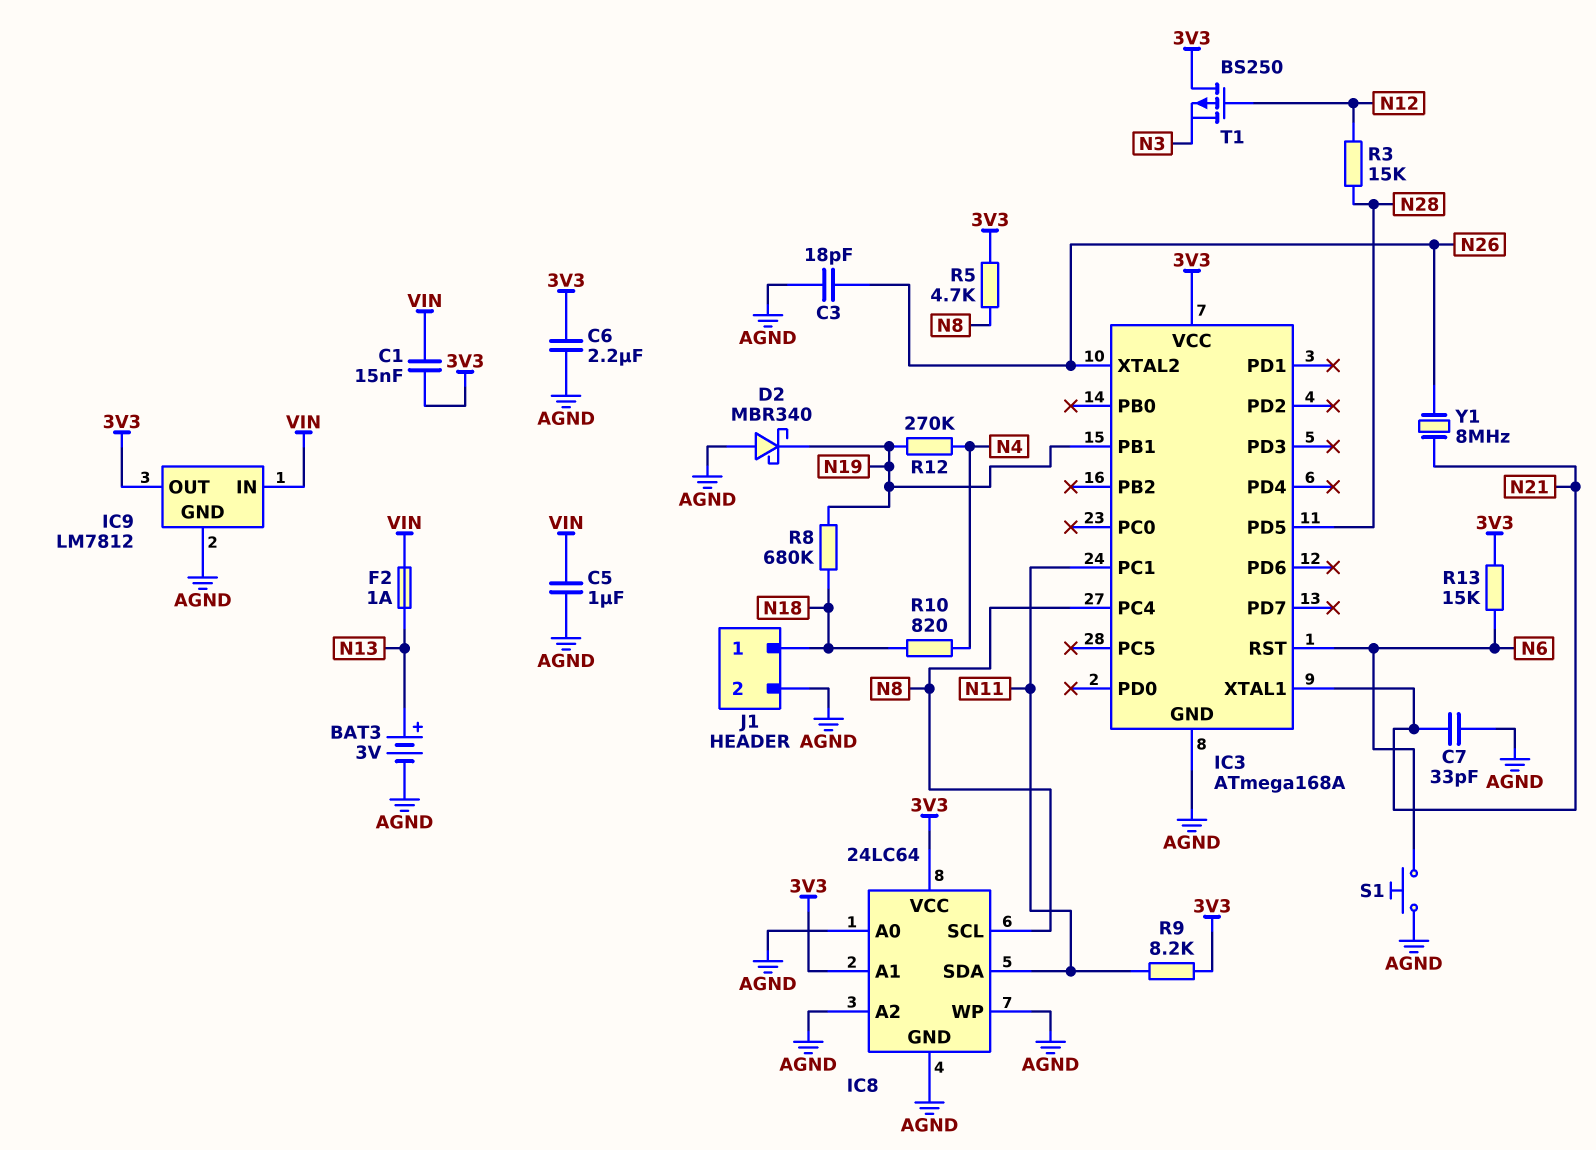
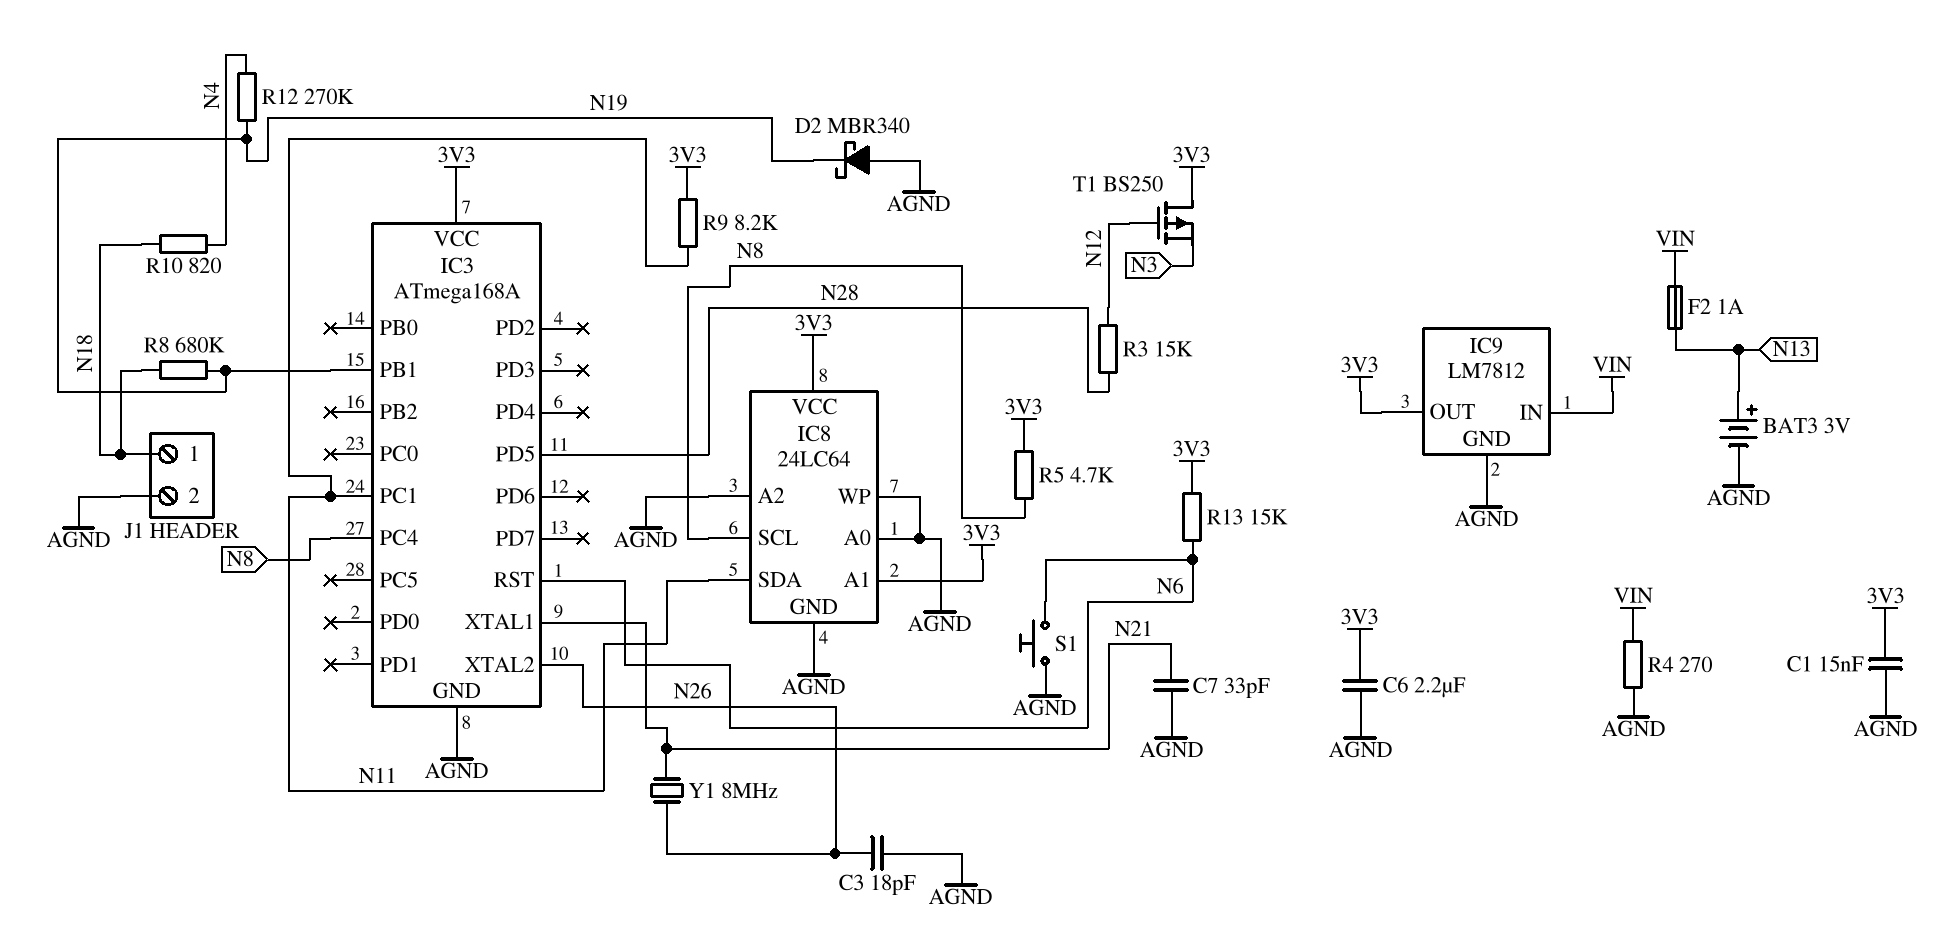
C1: 15nF (3V3, VIN) -> 15nF (3V3, AGND)
C5: 1uF (AGND, VIN) -> none
R4: none -> 270 (AGND, VIN)

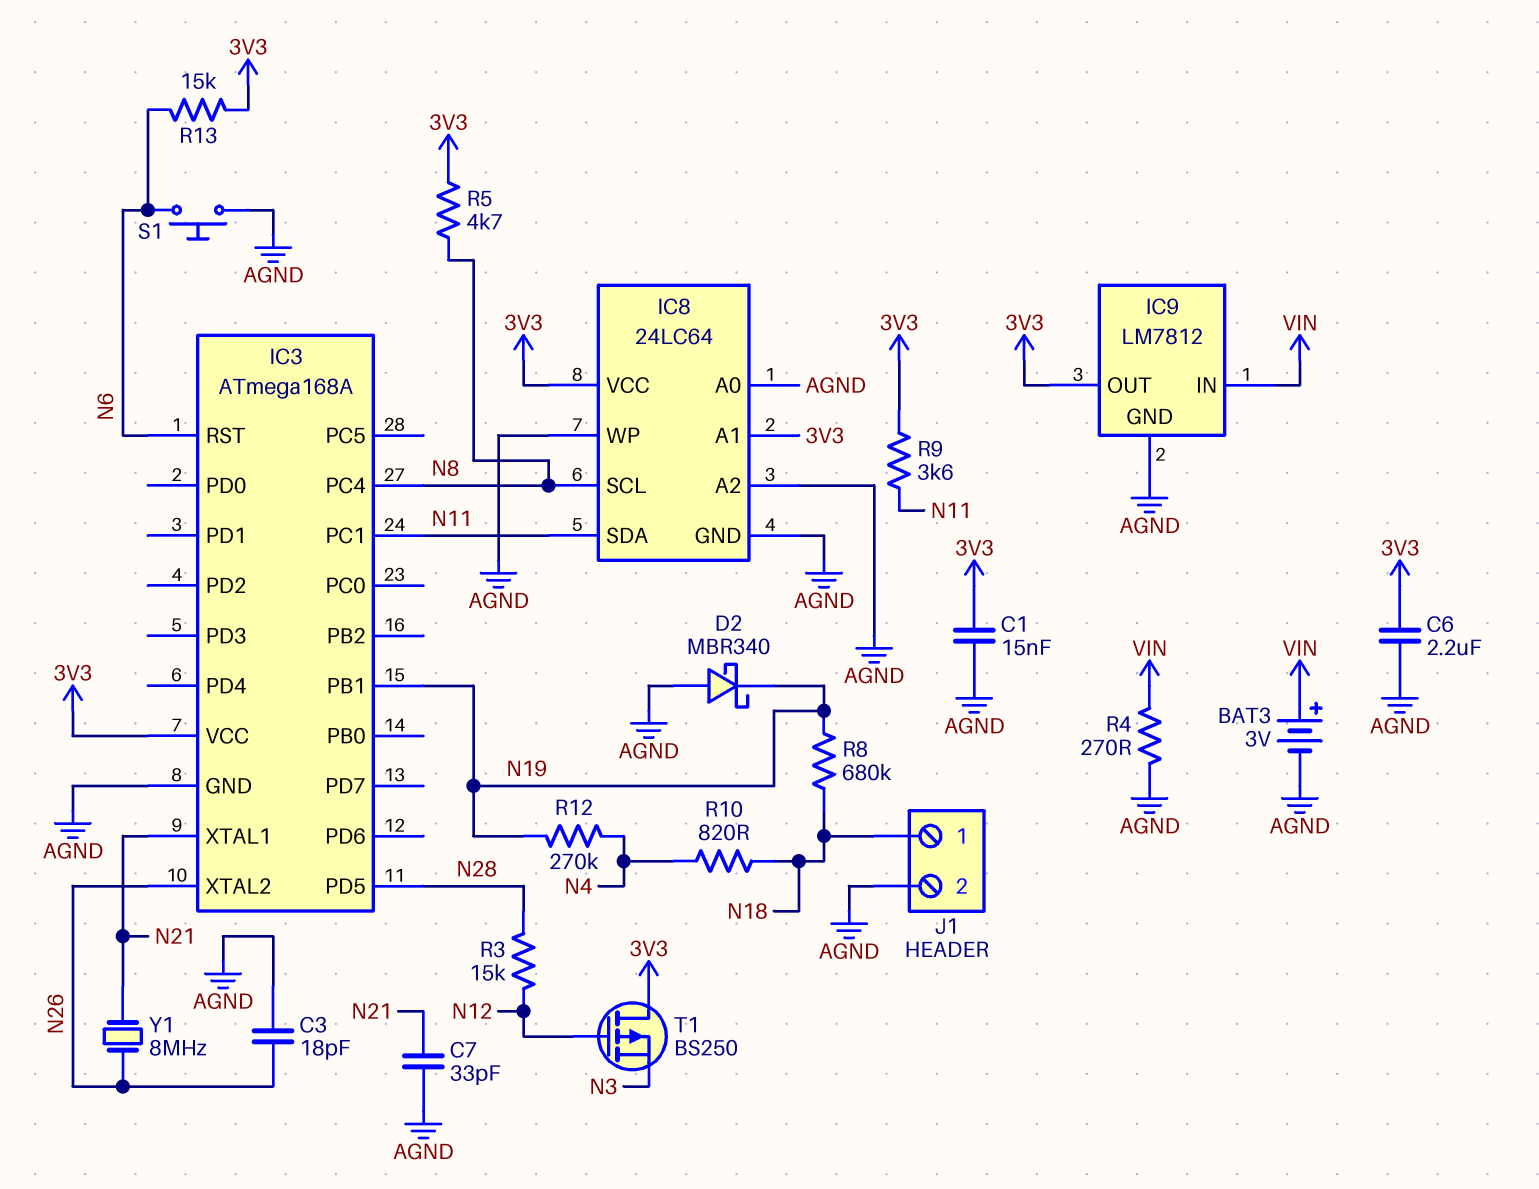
BAT3: 3V (plus N13, minus AGND) -> 3V (plus VIN, minus AGND)
F2: 1A (N13, VIN) -> none
R9: 8.2k (3V3, N11) -> 3.6k (3V3, N11)

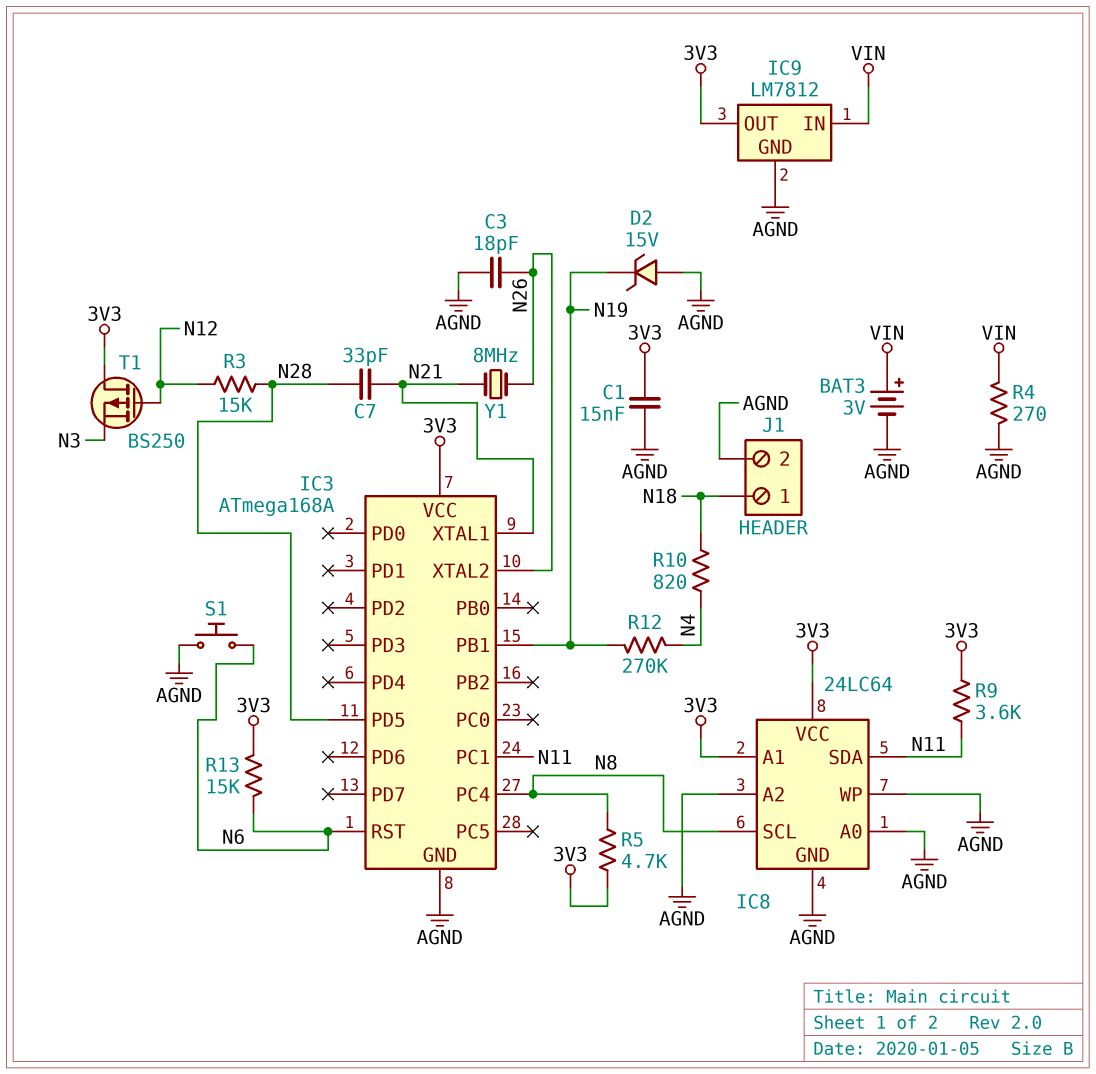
C6: 2.2uF (3V3, AGND) -> none
C7: 33pF (AGND, N21) -> 33pF (N21, N28)
D2: schottky MBR340 (A AGND, K N19) -> zener 15V (A AGND, K N19)
R8: 680k (N18, N19) -> none

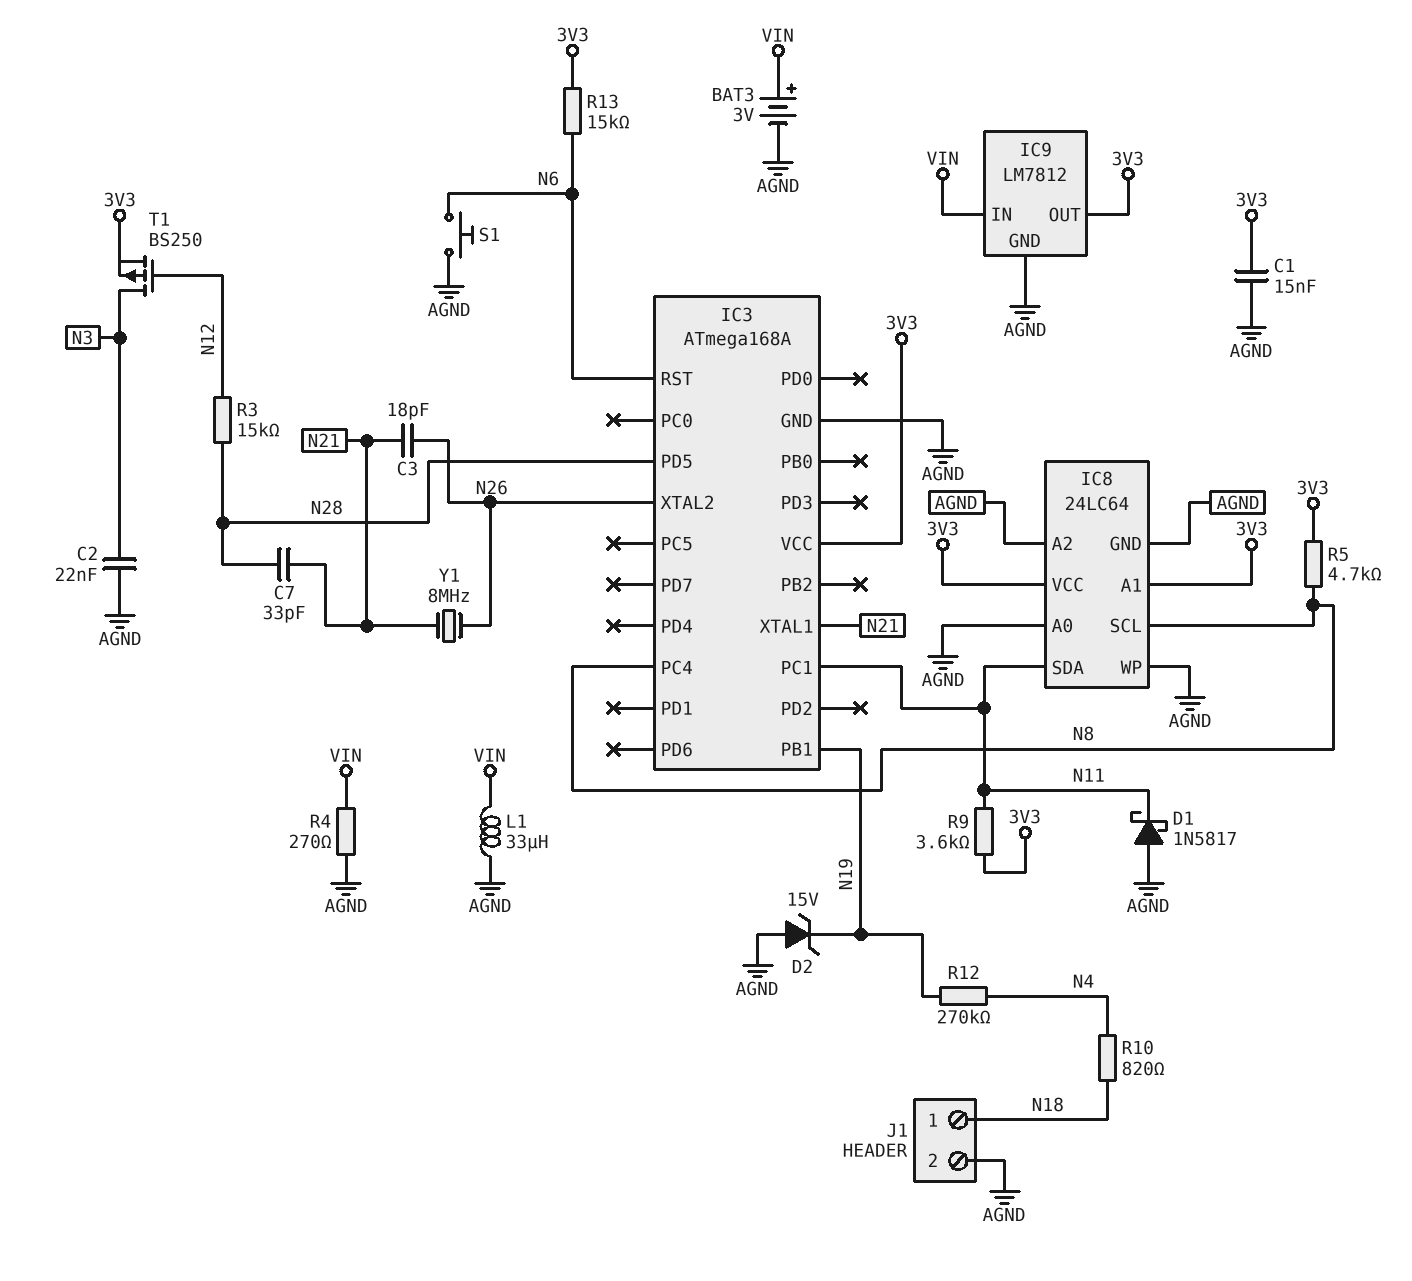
C2: none -> 22nF (AGND, N3)
C3: 18pF (AGND, N26) -> 18pF (N21, N26)
D1: none -> schottky 1N5817 (A AGND, K N11)
L1: none -> 33uH (AGND, VIN)
T1: PMOS BS250 (G N12, D 3V3, S N3) -> PMOS BS250 (G N12, D N3, S 3V3)

